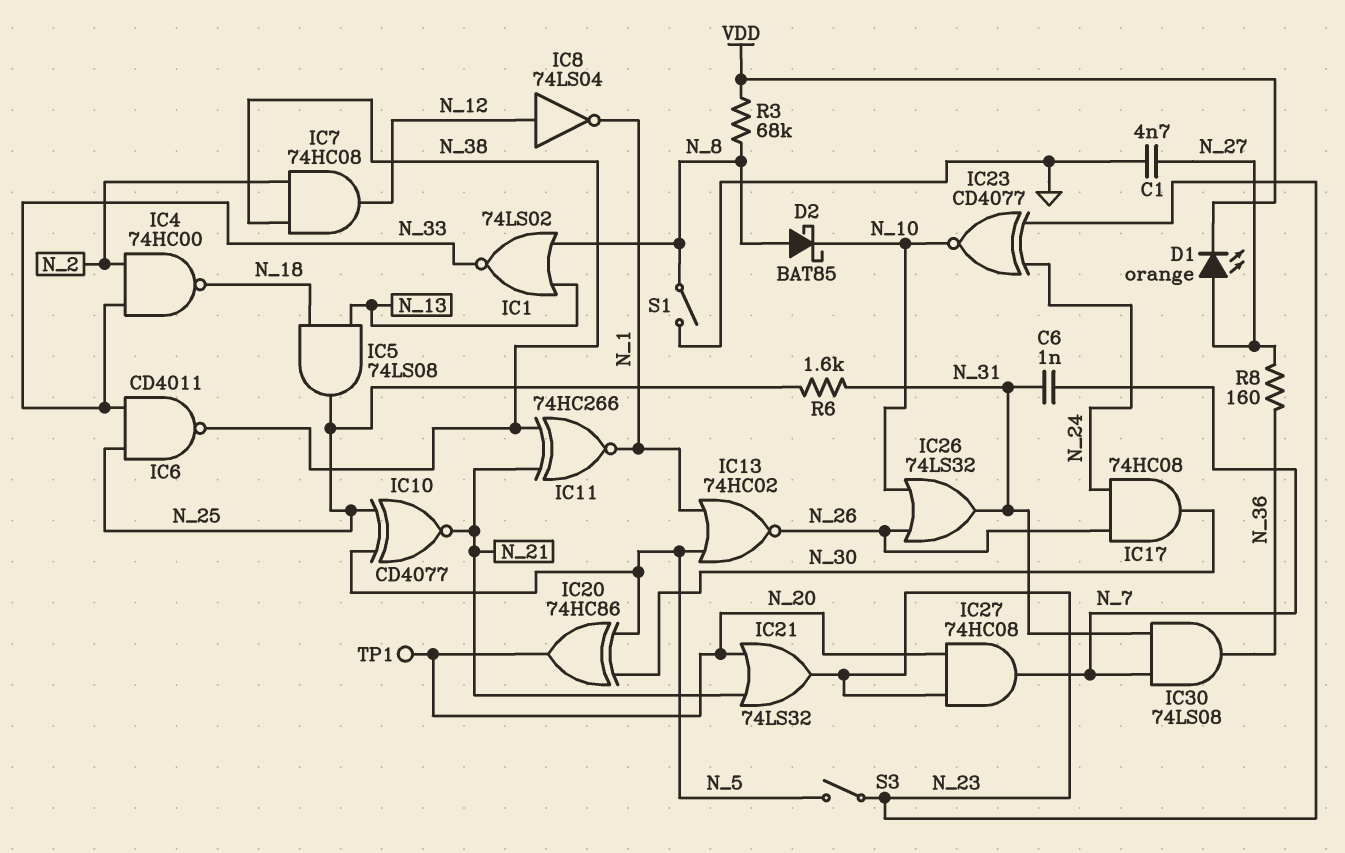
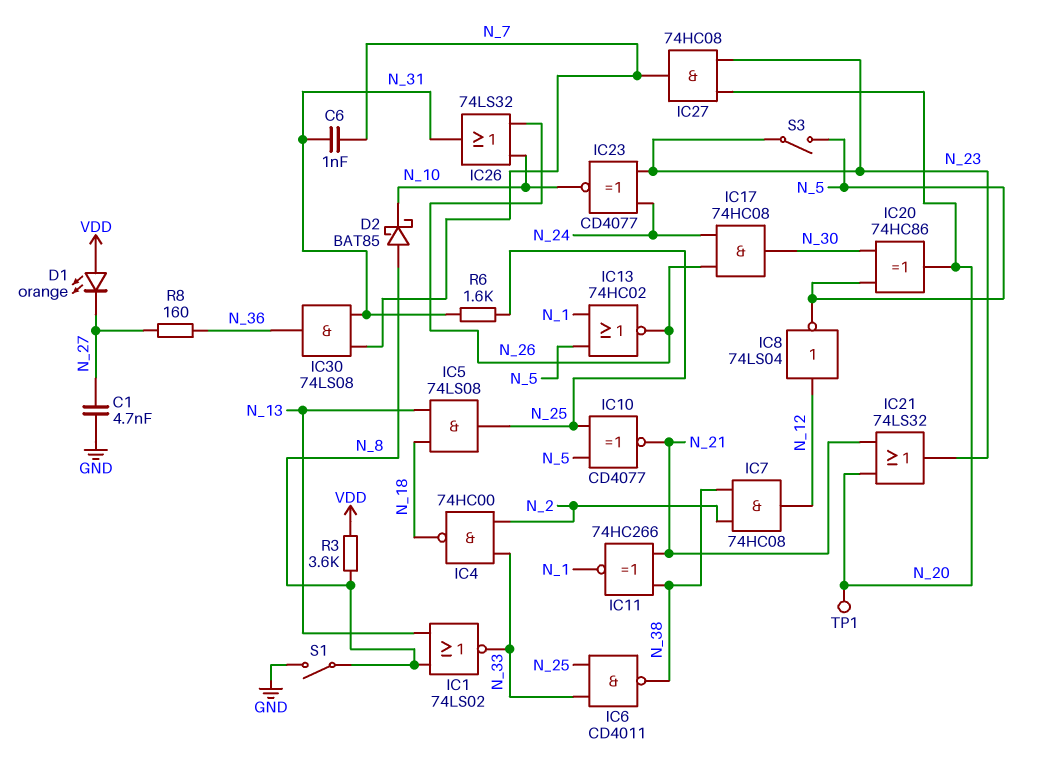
D1: LED orange (A N_27, K VDD) -> LED orange (A VDD, K N_27)
IC8: NOT 74LS04 (in N_12, out N_1) -> NOT 74LS04 (in N_12, out N_5)
R3: 68k (N_8, VDD) -> 3.6k (N_8, VDD)

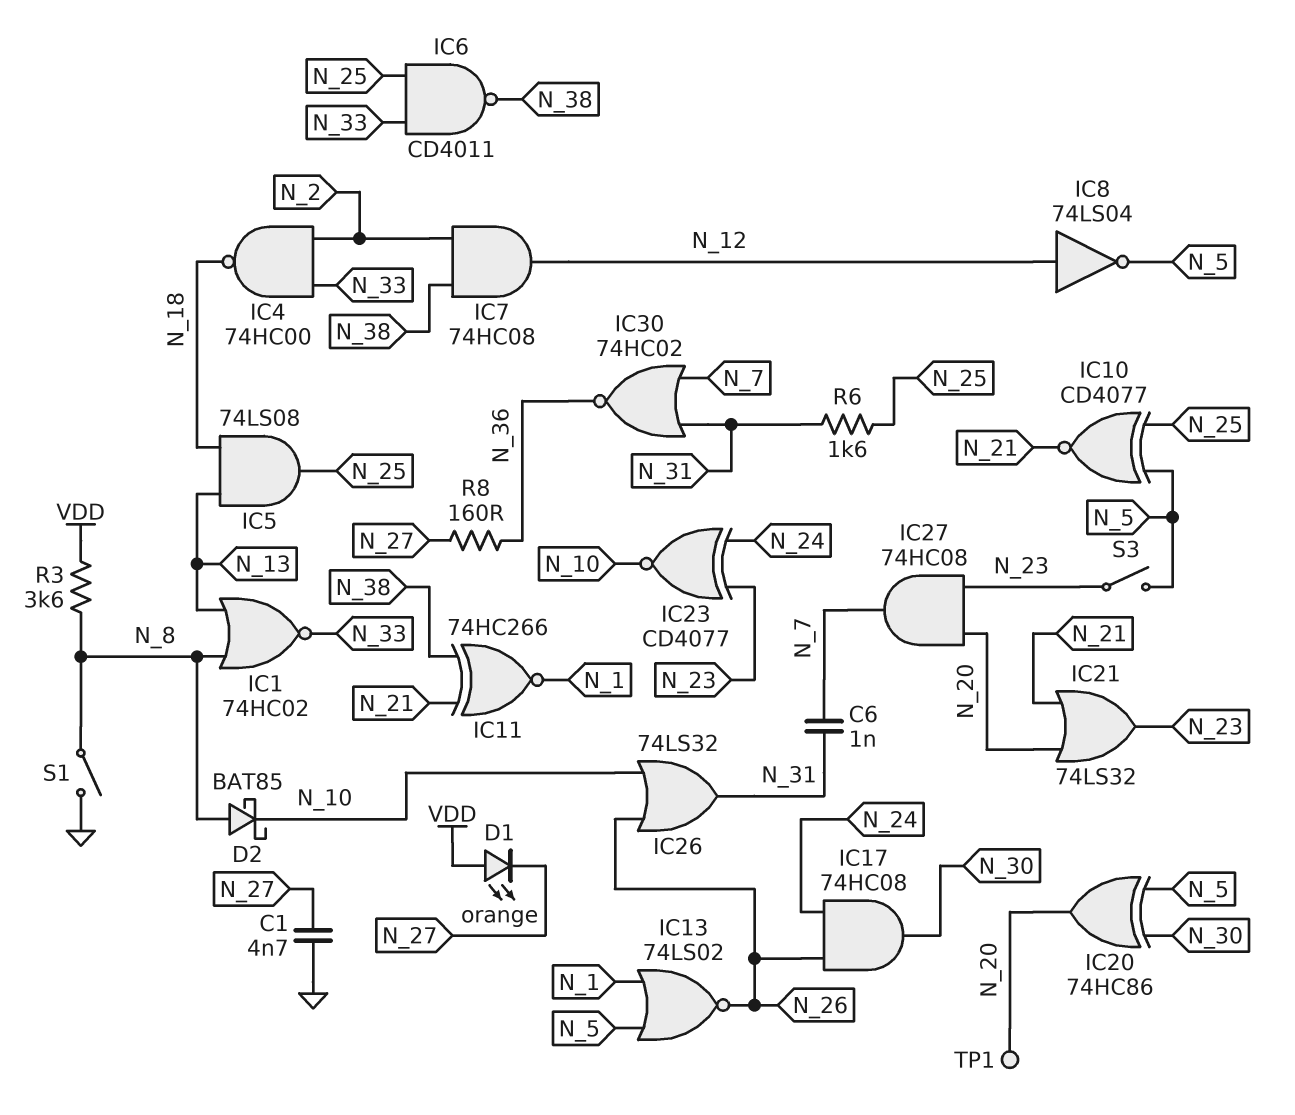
IC1: NOR 74LS02 (in N_8, in N_13, out N_33) -> NOR 74HC02 (in N_8, in N_13, out N_33)
IC13: NOR 74HC02 (in N_1, in N_5, out N_26) -> NOR 74LS02 (in N_1, in N_5, out N_26)
IC30: AND 74LS08 (in N_7, in N_31, out N_36) -> NOR 74HC02 (in N_7, in N_31, out N_36)

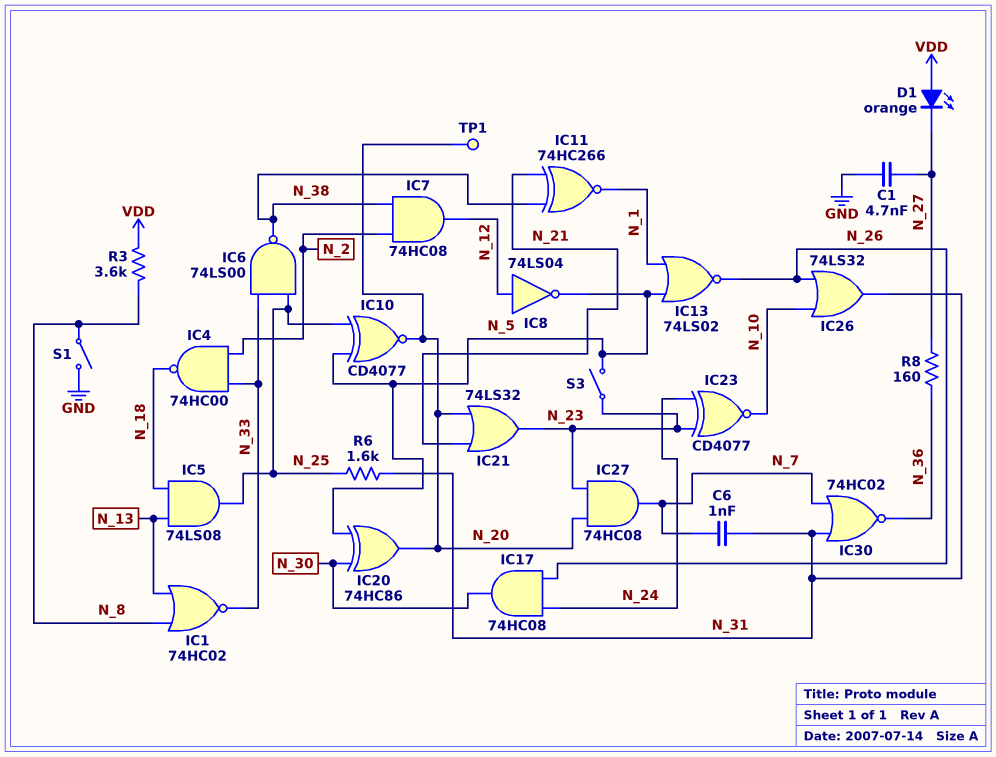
D2: schottky BAT85 (A N_8, K N_10) -> none
IC6: NAND CD4011 (in N_25, in N_33, out N_38) -> NAND 74LS00 (in N_25, in N_33, out N_38)
IC10: XNOR CD4077 (in N_5, in N_25, out N_21) -> XNOR CD4077 (in N_5, in N_25, out N_20)

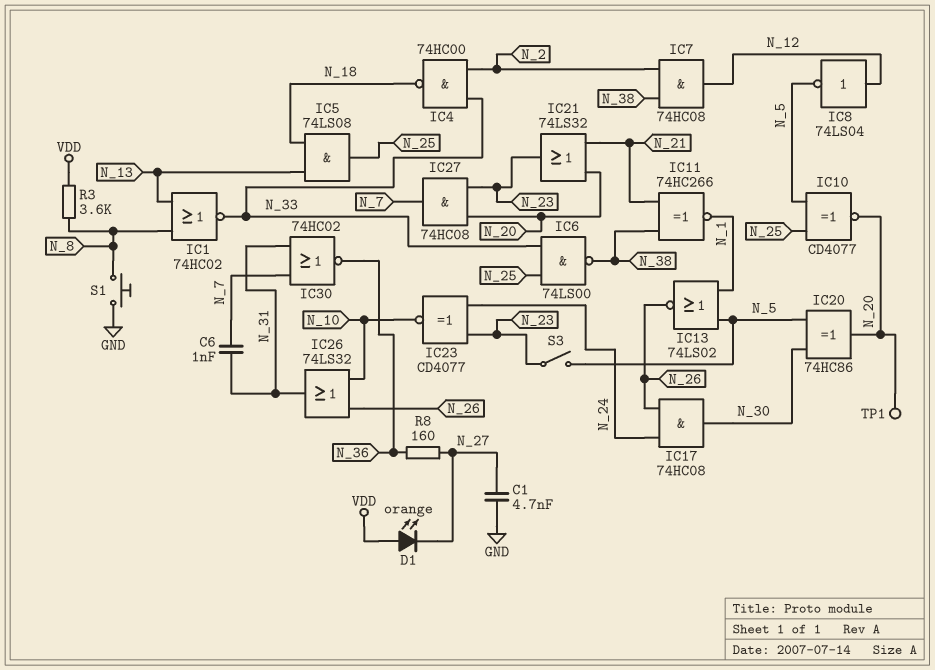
R6: 1.6k (N_25, N_31) -> none
S1: switch (GND, N_8) -> button (GND, N_8)

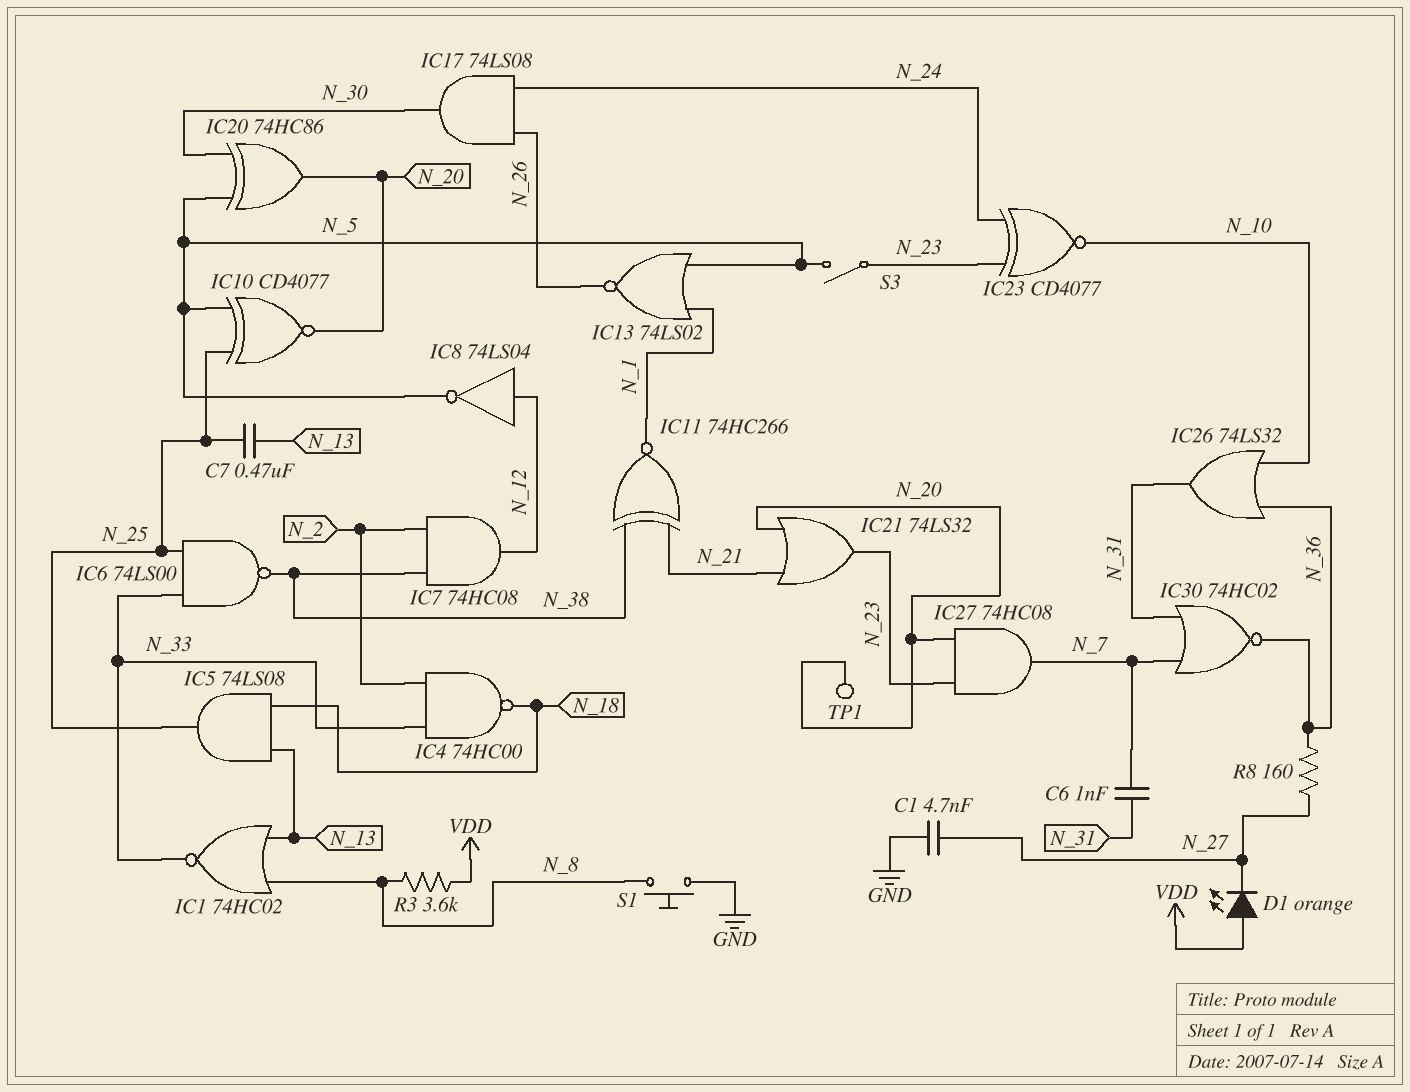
C7: none -> 470nF (N_13, N_25)
IC17: AND 74HC08 (in N_24, in N_26, out N_30) -> AND 74LS08 (in N_24, in N_26, out N_30)
IC26: OR 74LS32 (in N_10, in N_26, out N_31) -> OR 74LS32 (in N_10, in N_36, out N_31)

